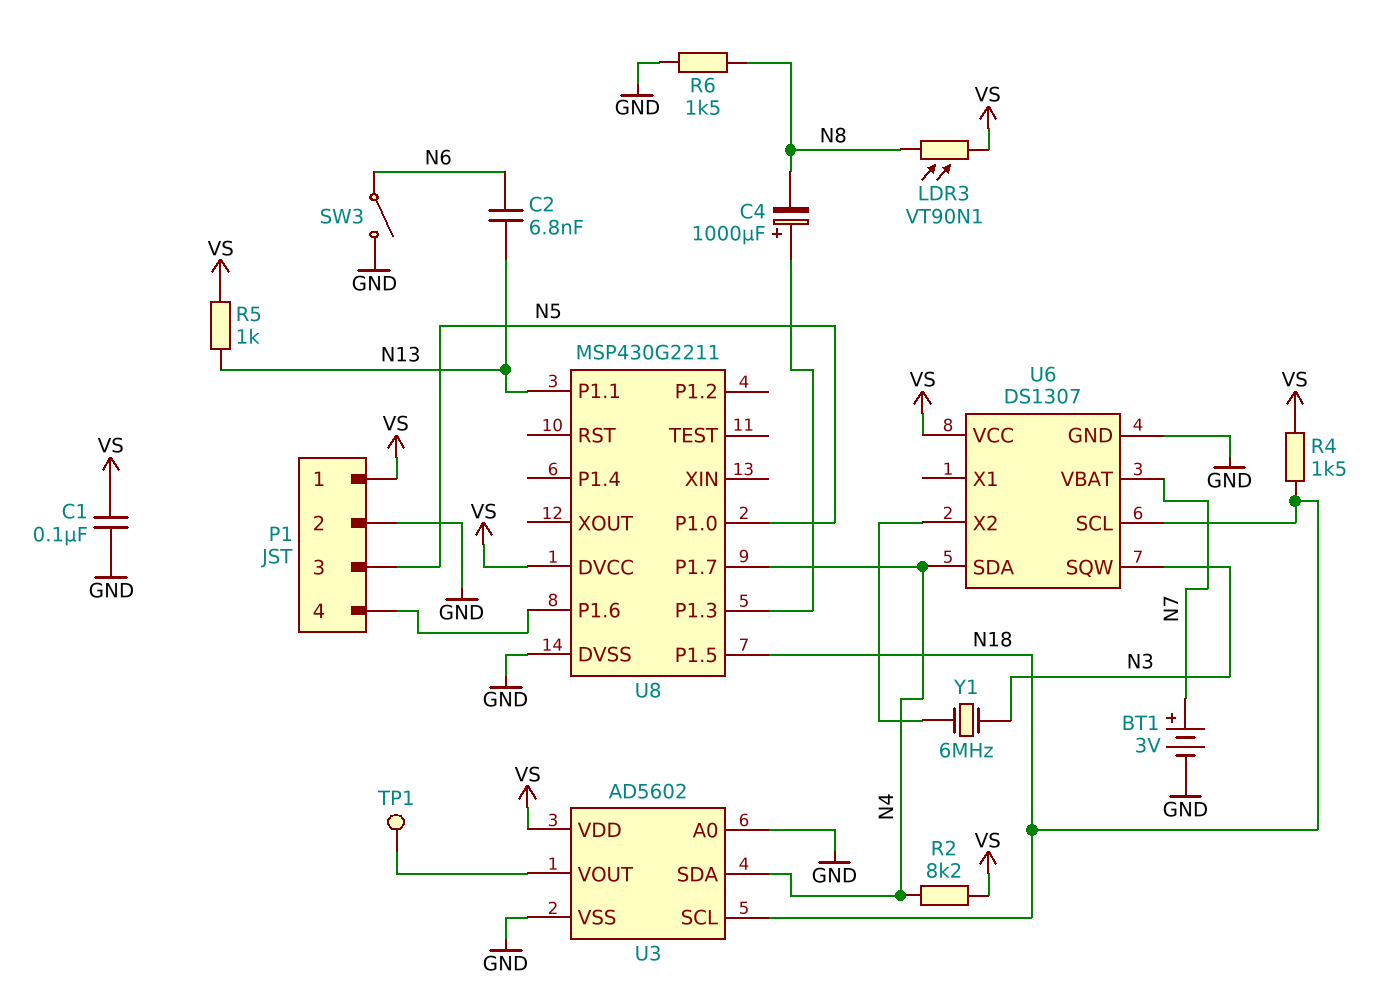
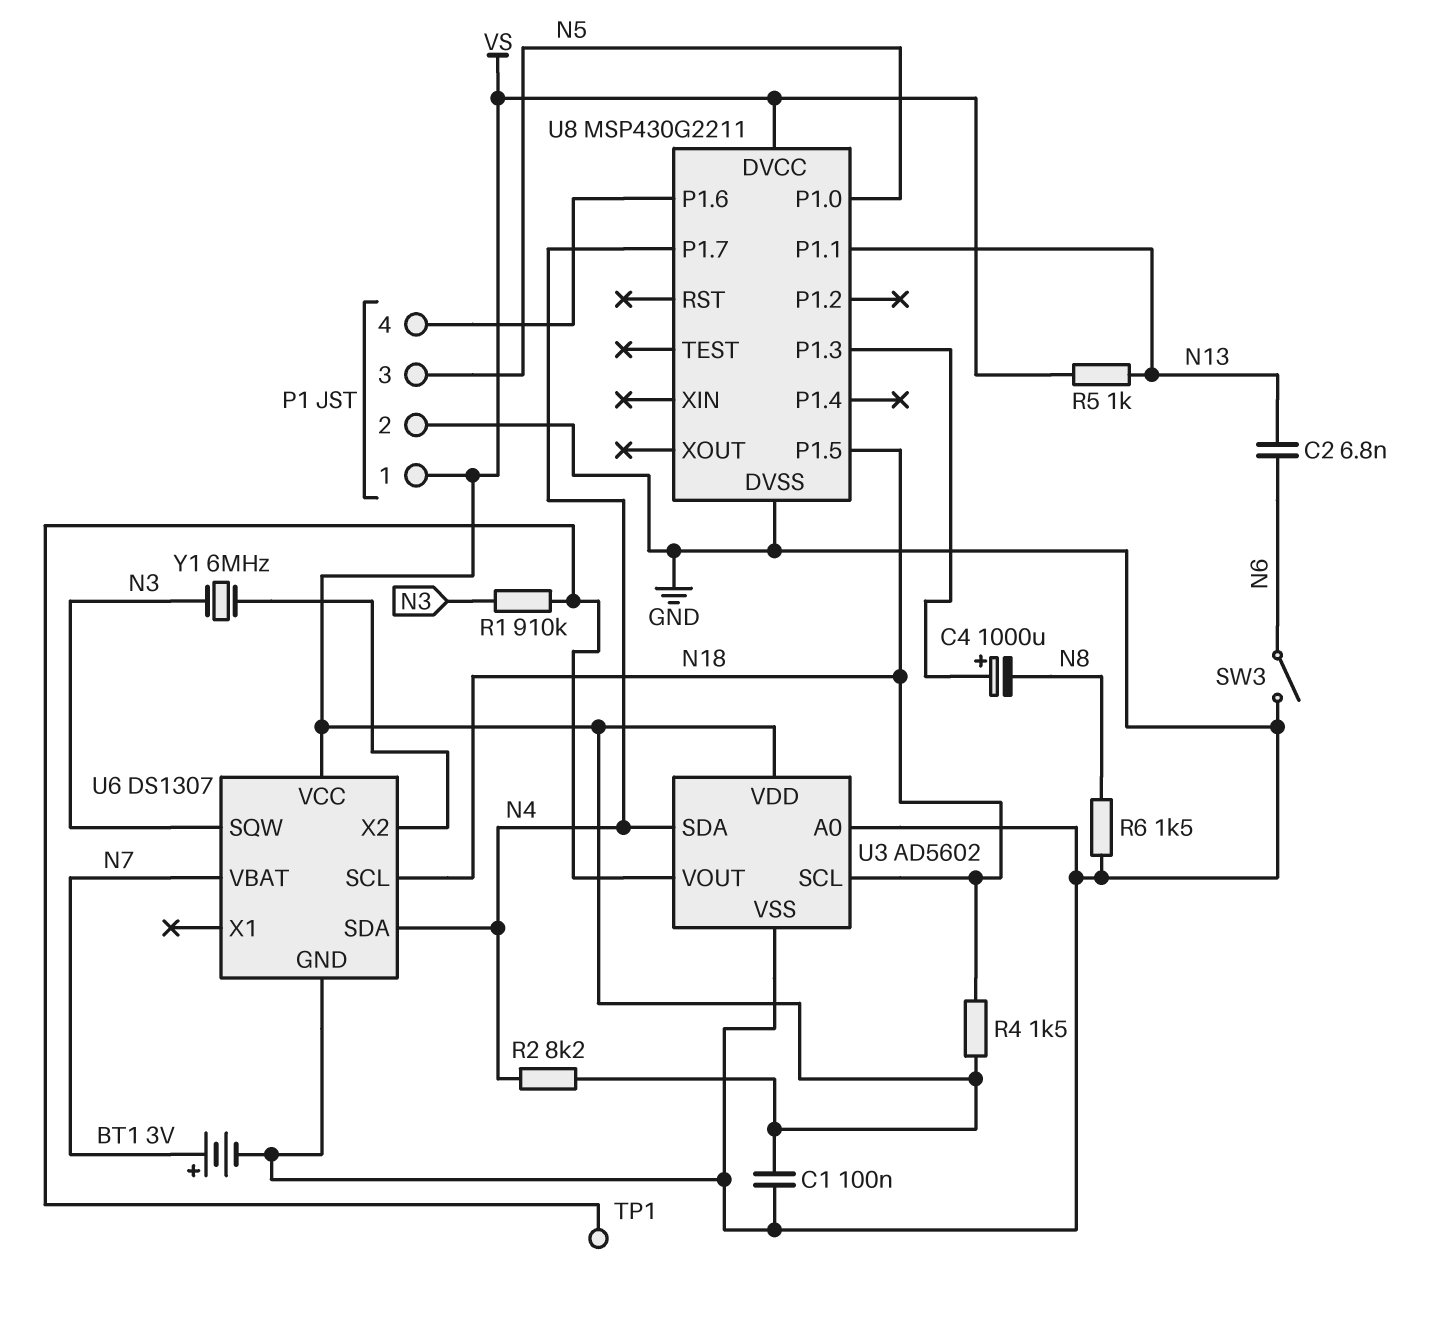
LDR3: VT90N1 (N8, VS) -> none
R1: none -> 910k (N3, U3/VOUT)

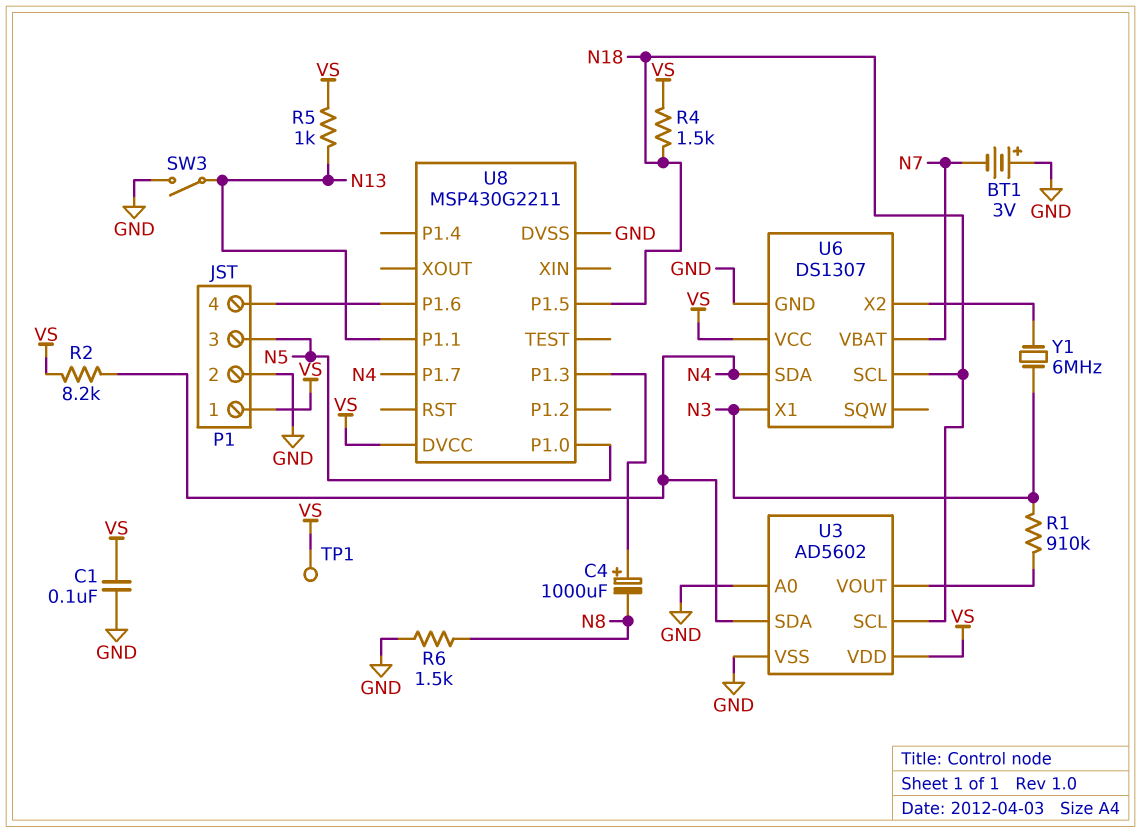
BT1: 3V (plus N7, minus GND) -> 3V (plus GND, minus N7)
C2: 6.8nF (N6, N13) -> none
SW3: switch (GND, N6) -> switch (GND, N13)
TP1: test point (U3/VOUT) -> test point (VS)
U6 pin SQW: N3 -> none
U6 pin X1: none -> N3

